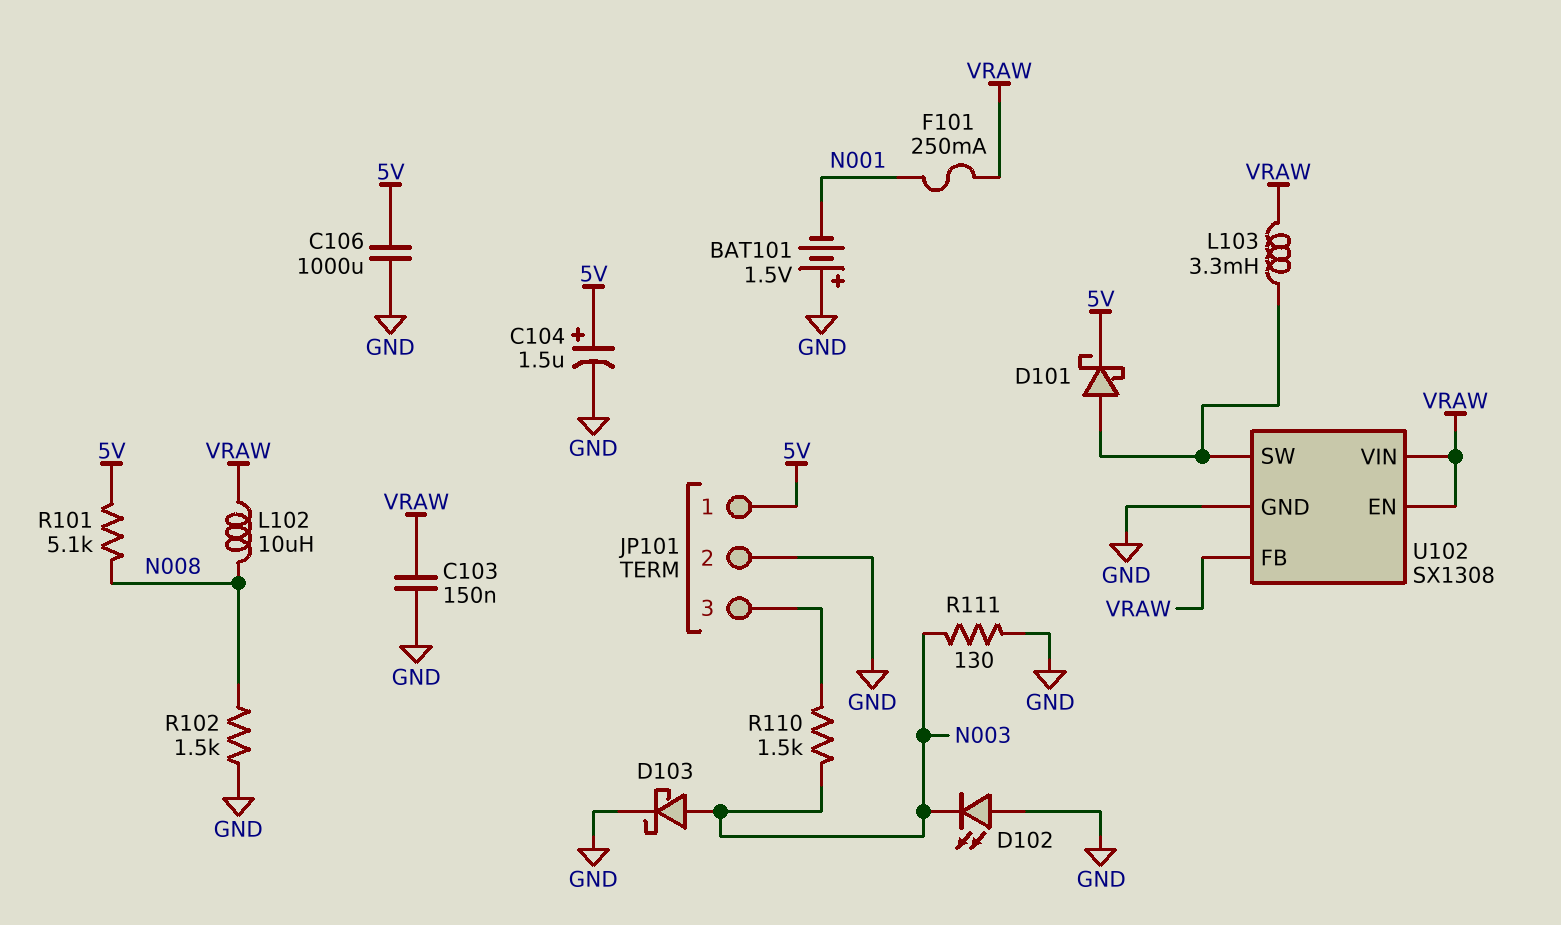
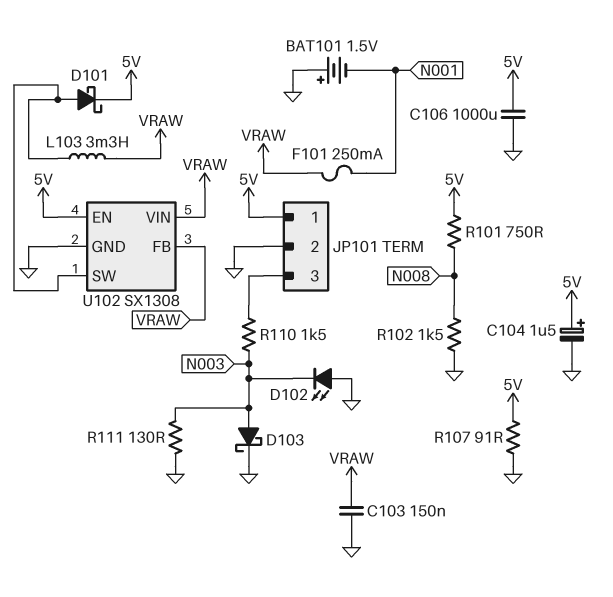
L102: 10uH (N008, VRAW) -> none
R101: 5.1k (5V, N008) -> 750 (5V, N008)
R107: none -> 91 (5V, GND)
U102 pin EN: VRAW -> 5V

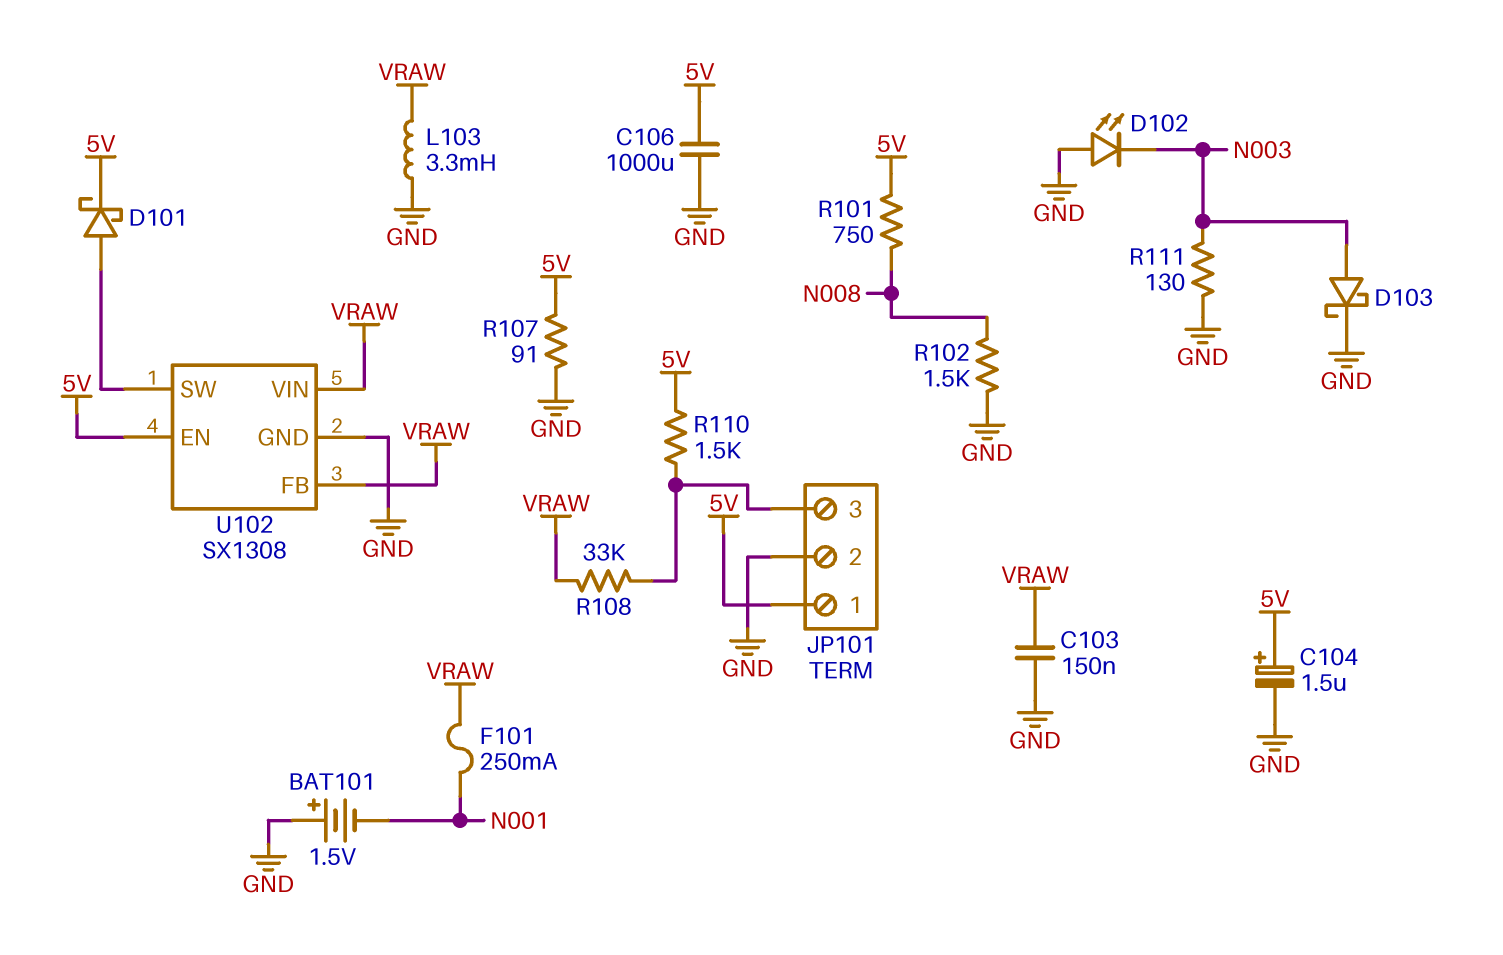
L103: 3.3mH (U102/SW, VRAW) -> 3.3mH (GND, VRAW)
R108: none -> 33k (JP101/3, VRAW)
R110: 1.5k (JP101/3, N003) -> 1.5k (5V, JP101/3)

